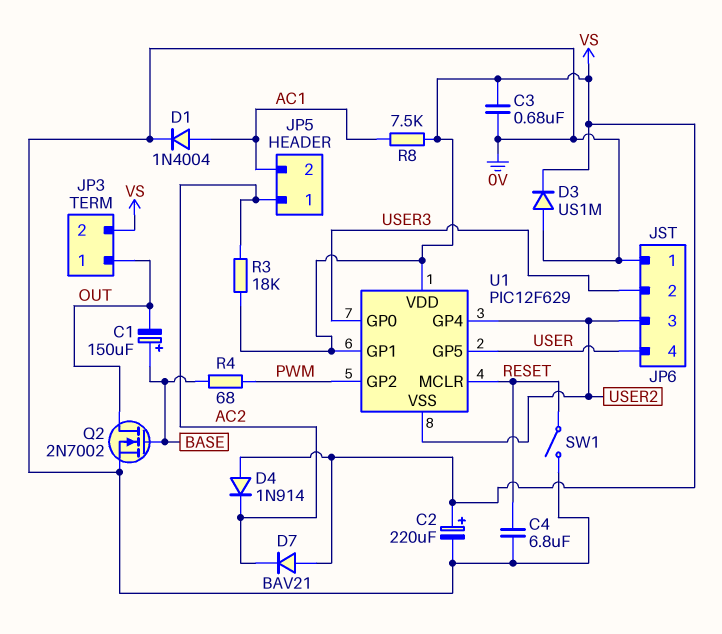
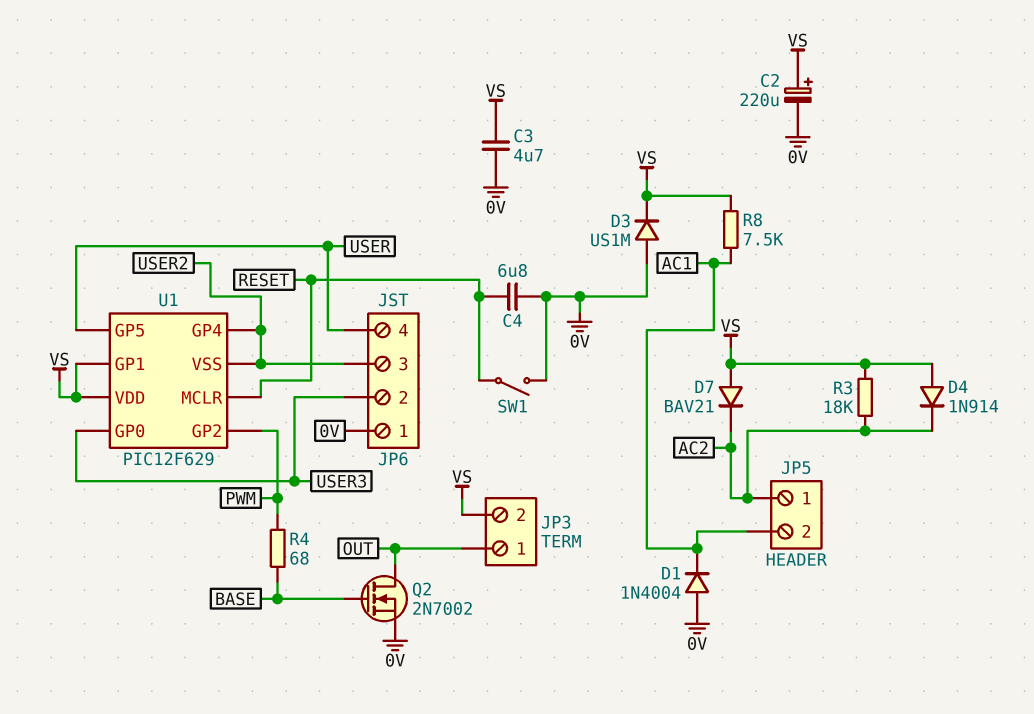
C1: 150uF (plus BASE, minus OUT) -> none
C3: 680nF (0V, VS) -> 4.7uF (0V, VS)
D1: diode 1N4004 (A AC1, K 0V) -> diode 1N4004 (A 0V, K AC1)

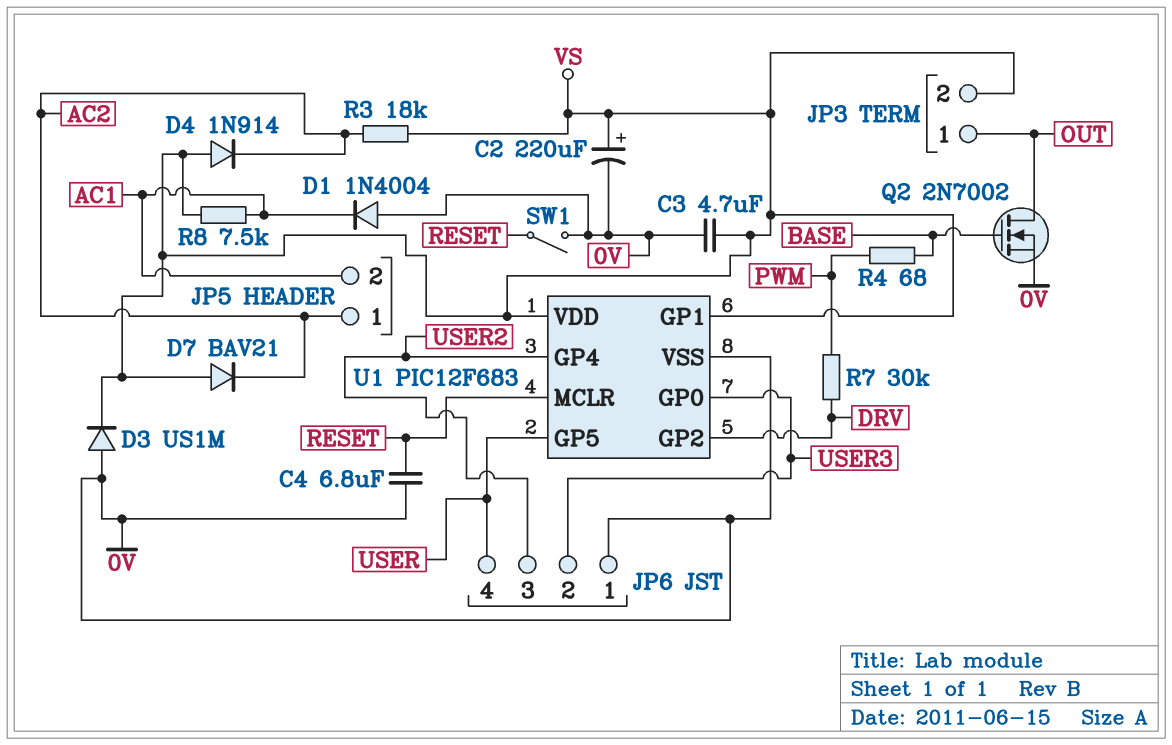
R7: none -> 30k (DRV, PWM)
U1: PIC12F629 -> PIC12F683
U1 pin GP2: PWM -> DRV
U1 pin VSS: USER2 -> 0V

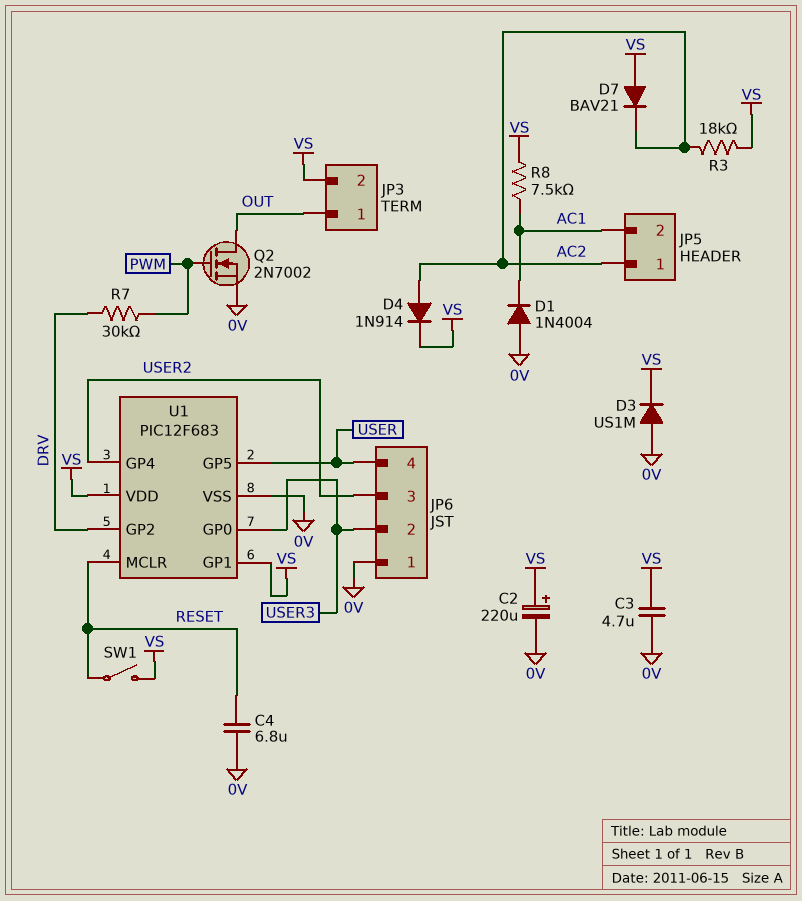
D4: diode 1N914 (A VS, K AC2) -> diode 1N914 (A AC2, K VS)
Q2: NMOS 2N7002 (G BASE, D OUT, S 0V) -> NMOS 2N7002 (G PWM, D OUT, S 0V)
R4: 68 (BASE, PWM) -> none
SW1: switch (0V, RESET) -> switch (RESET, VS)

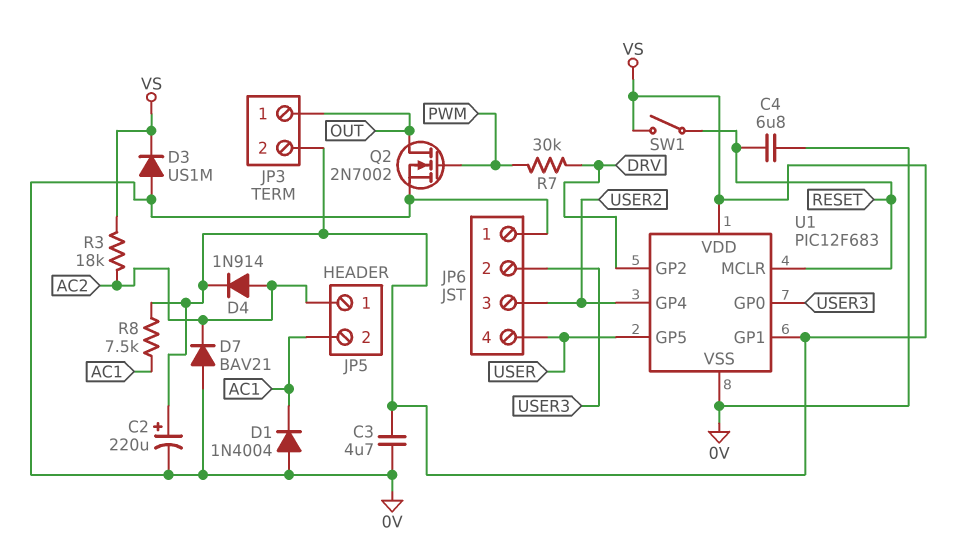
D7: diode BAV21 (A VS, K AC2) -> diode BAV21 (A 0V, K AC2)

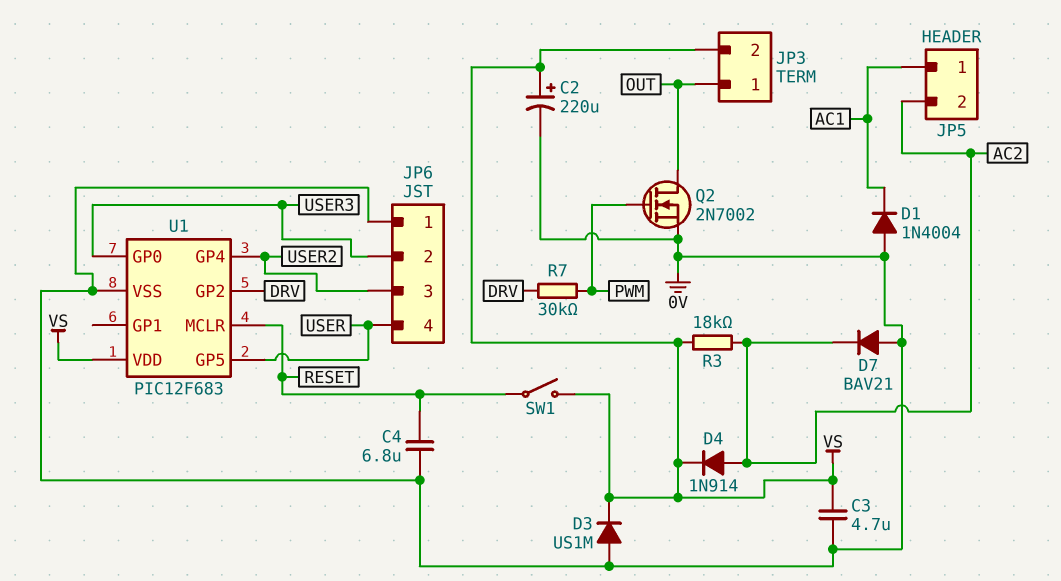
JP5 pin 1: AC2 -> AC1
JP5 pin 2: AC1 -> AC2
R8: 7.5k (AC1, VS) -> none
U1 pin GP1: VS -> none

